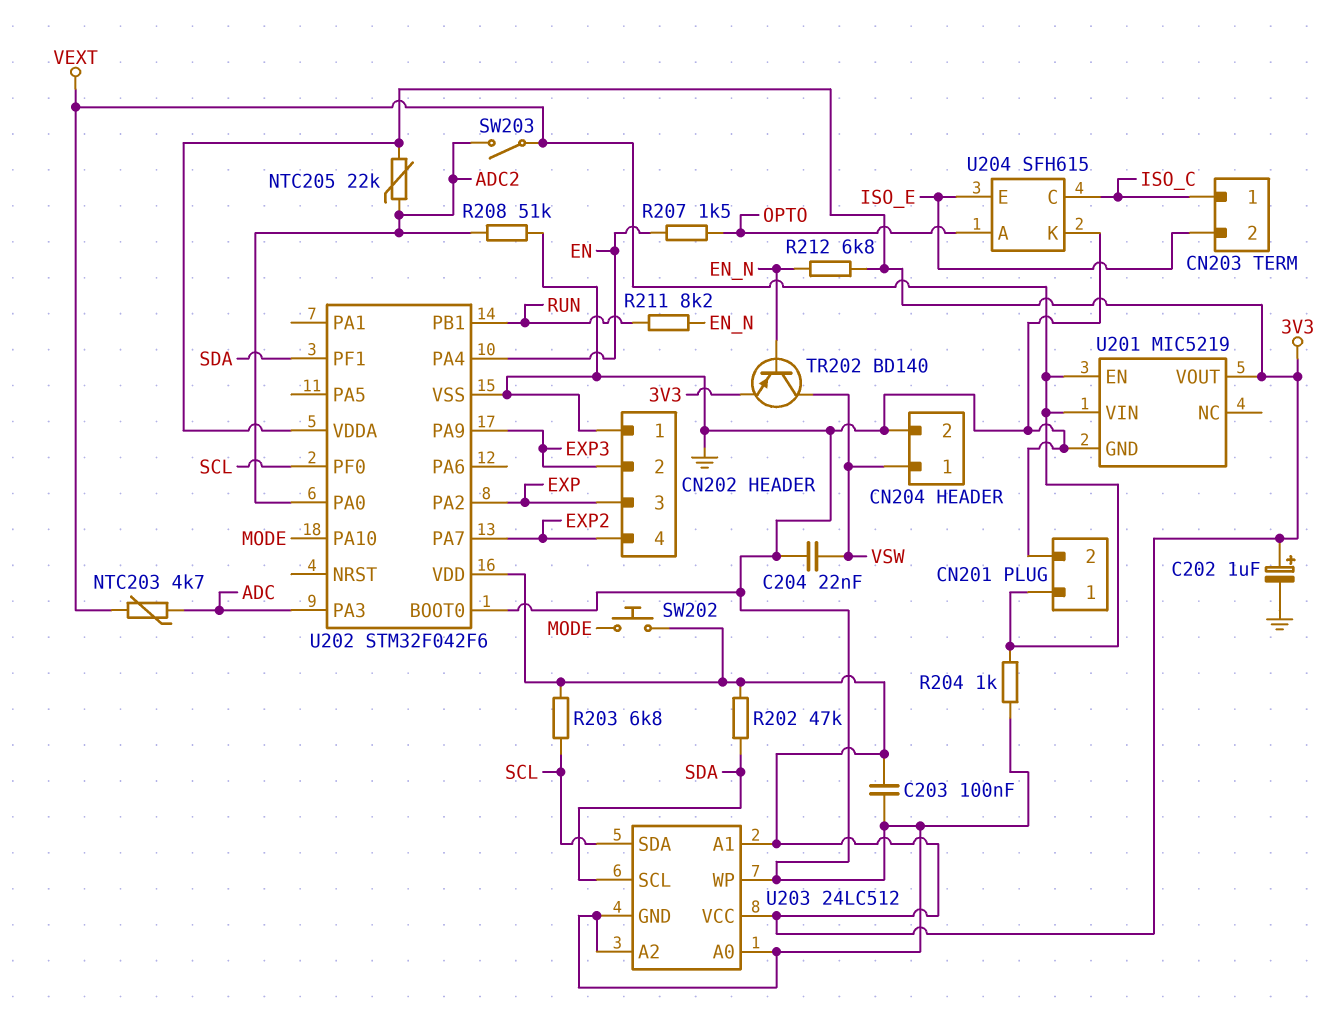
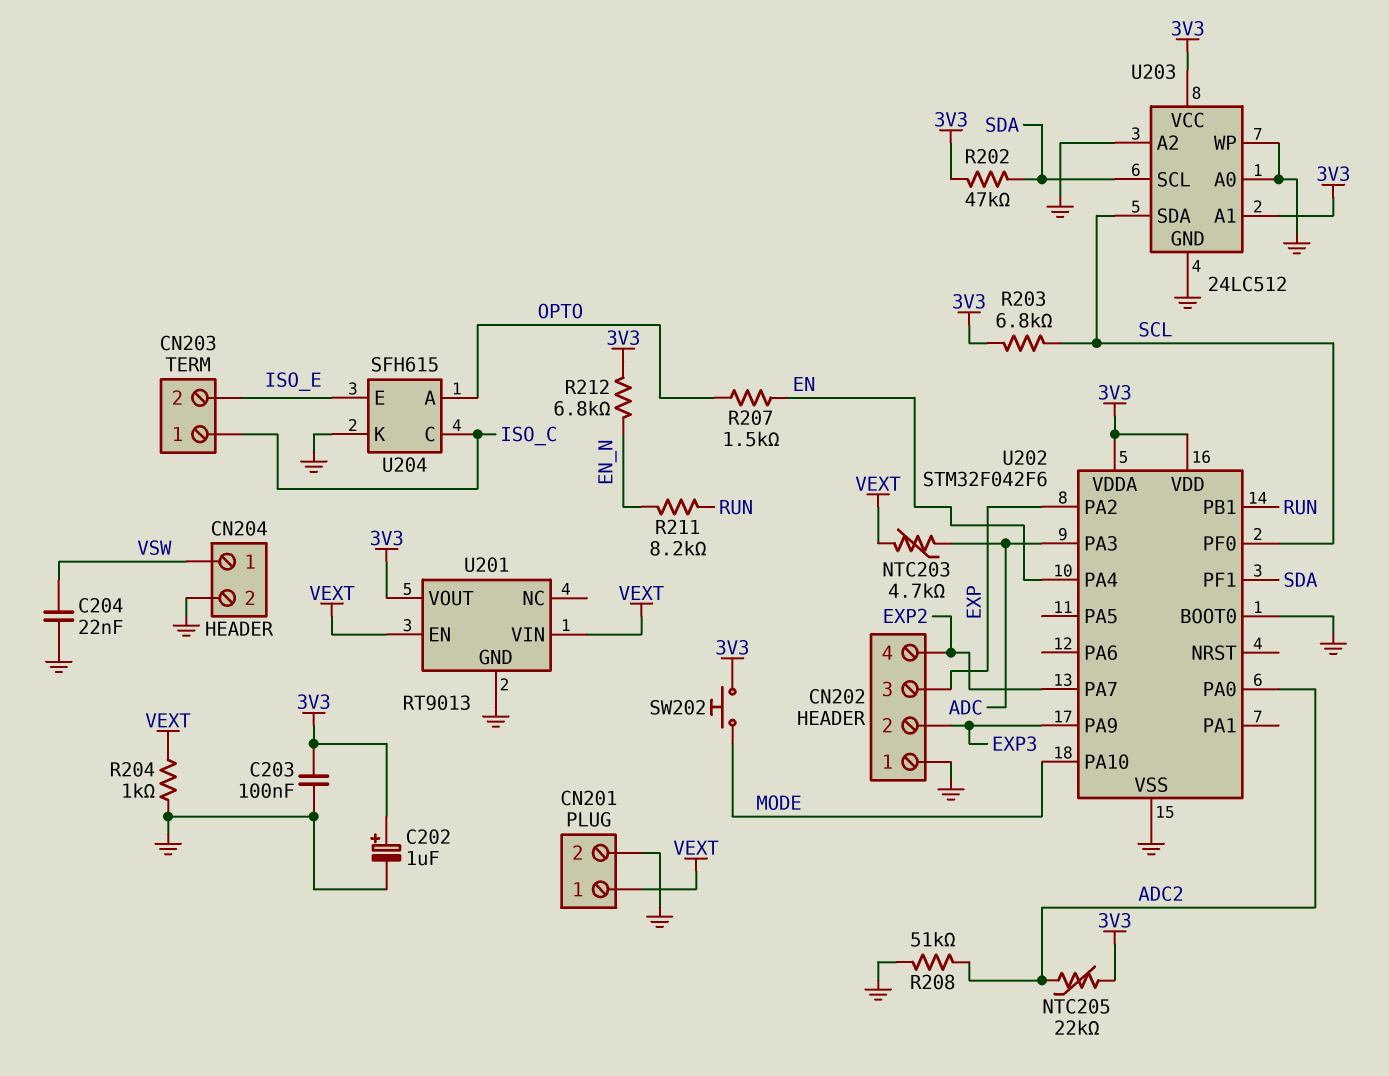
SW203: switch (ADC2, VEXT) -> none
TR202: PNP BD140 (B EN_N, C VSW, E 3V3) -> none
U201: MIC5219 -> RT9013

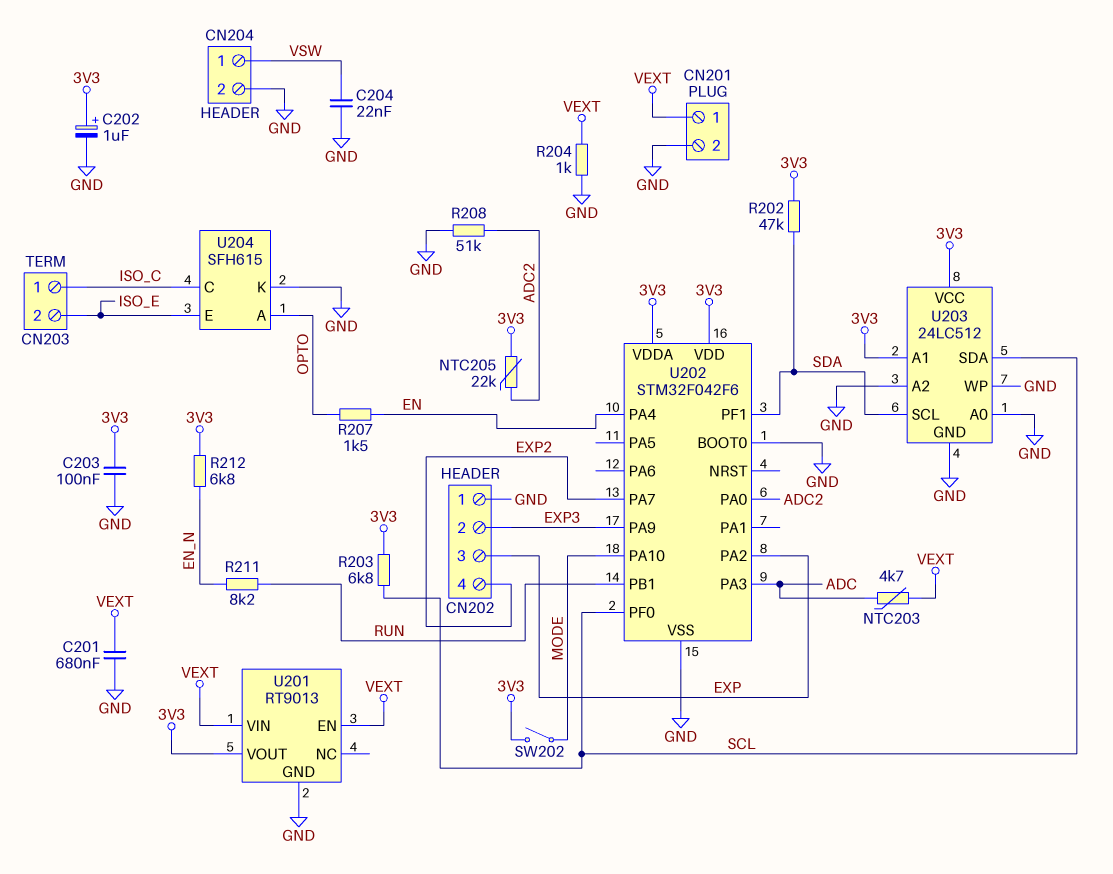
C201: none -> 680nF (GND, VEXT)
SW202: button (3V3, MODE) -> switch (3V3, MODE)

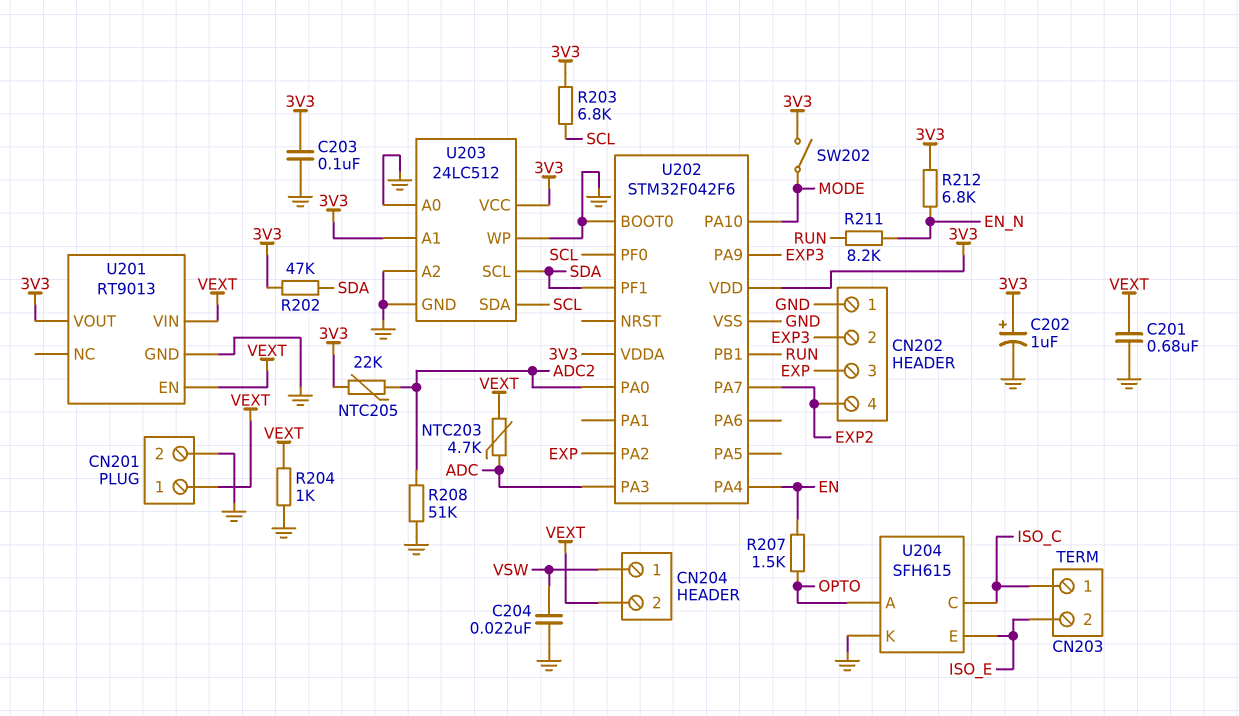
CN204 pin 2: GND -> VEXT

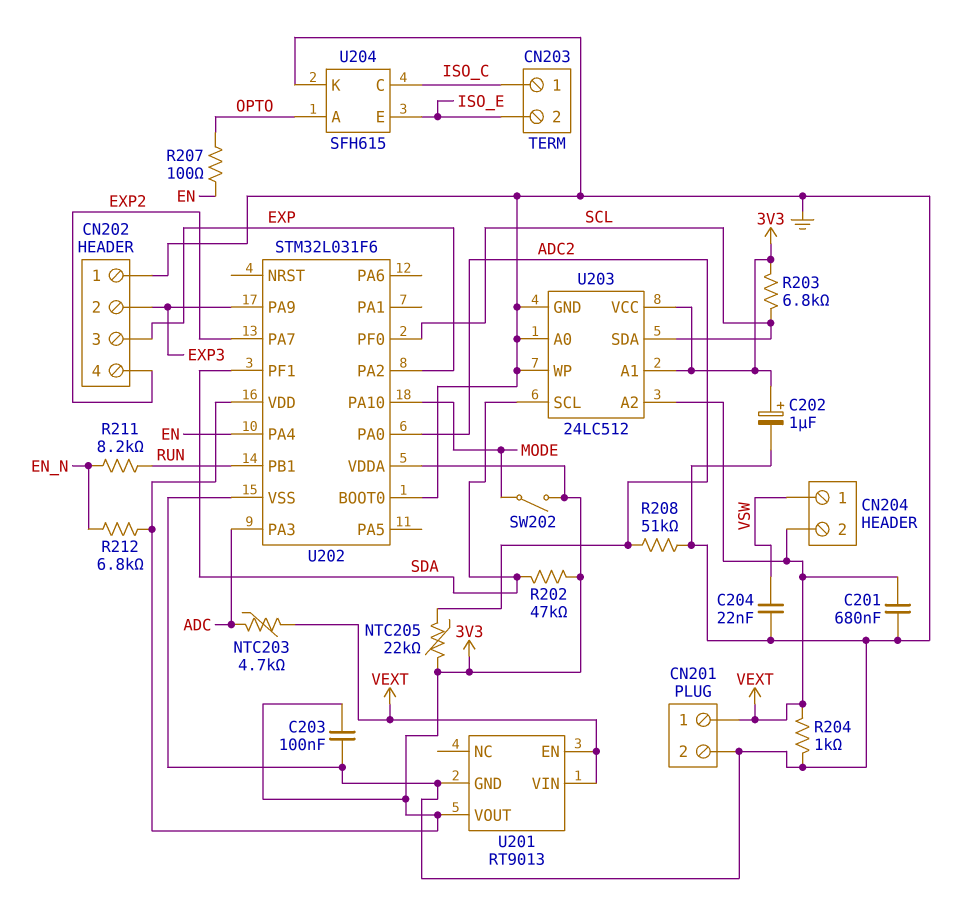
R207: 1.5k (EN, OPTO) -> 100 (EN, OPTO)
U202: STM32F042F6 -> STM32L031F6
U203 pin A2: GND -> VEXT

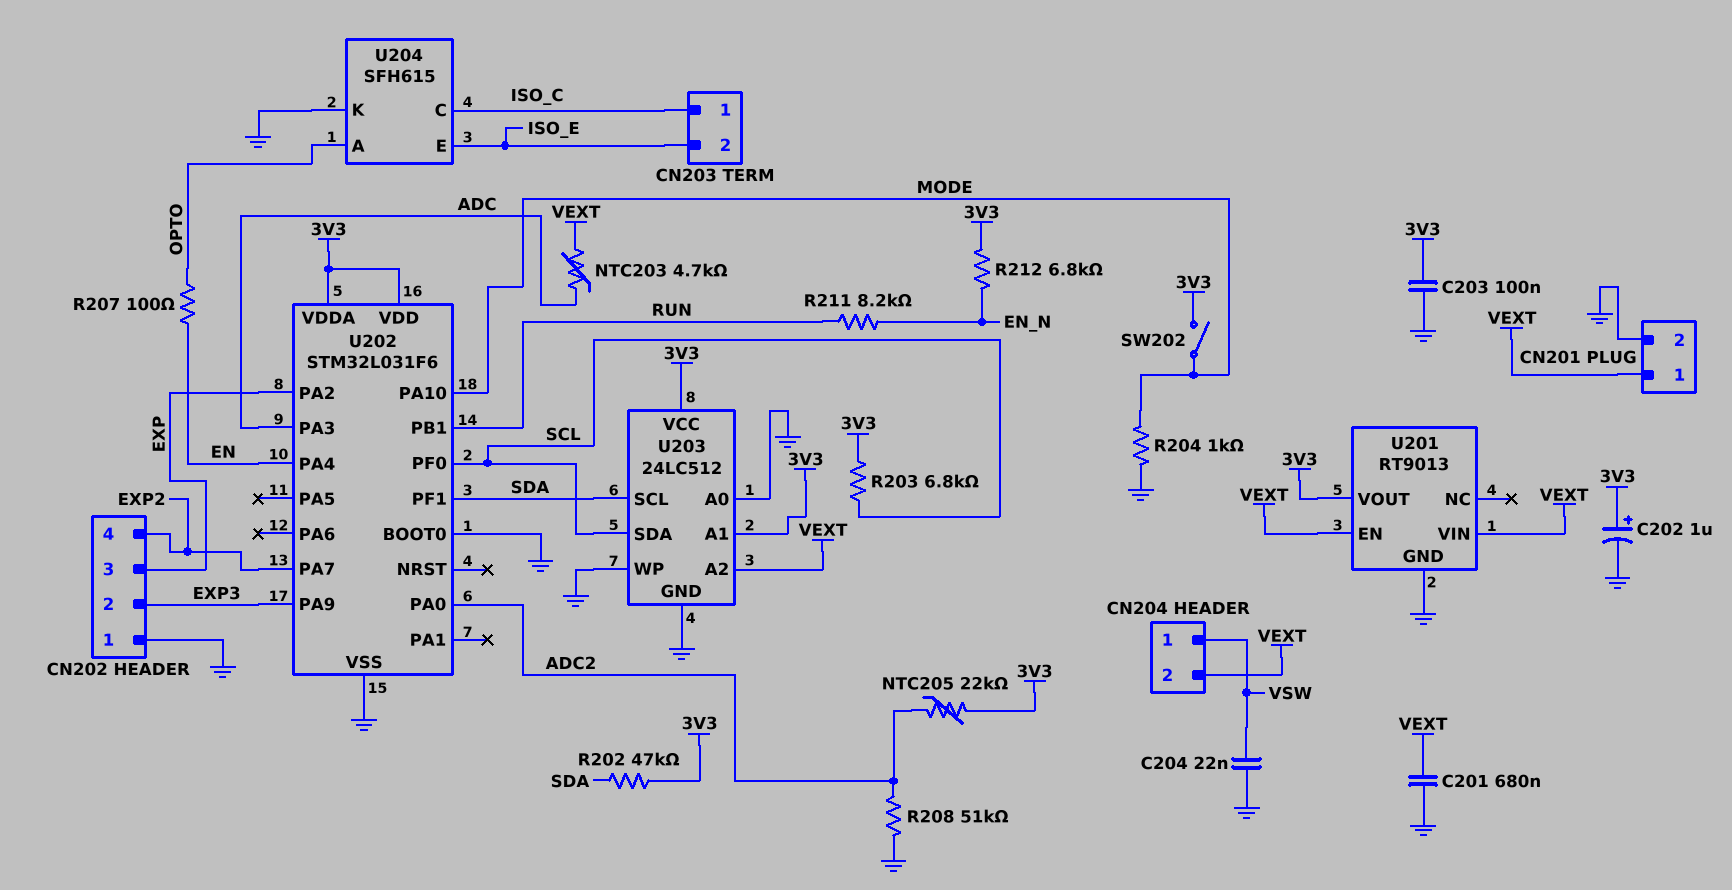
R204: 1k (GND, VEXT) -> 1k (GND, MODE)

